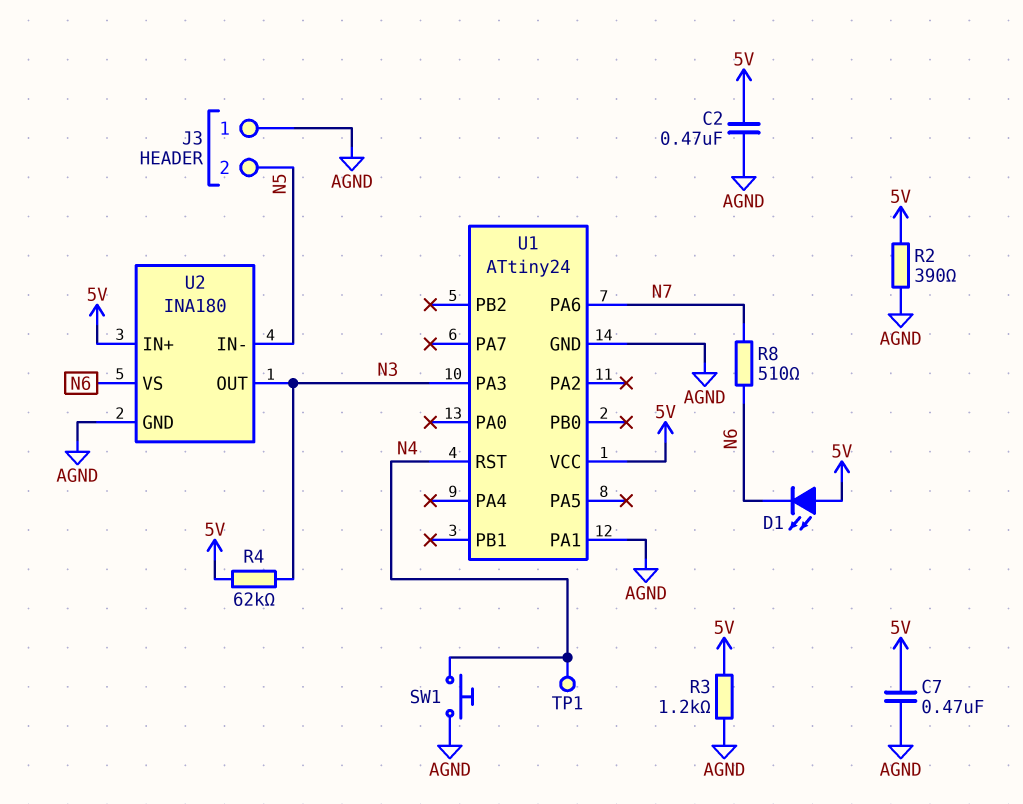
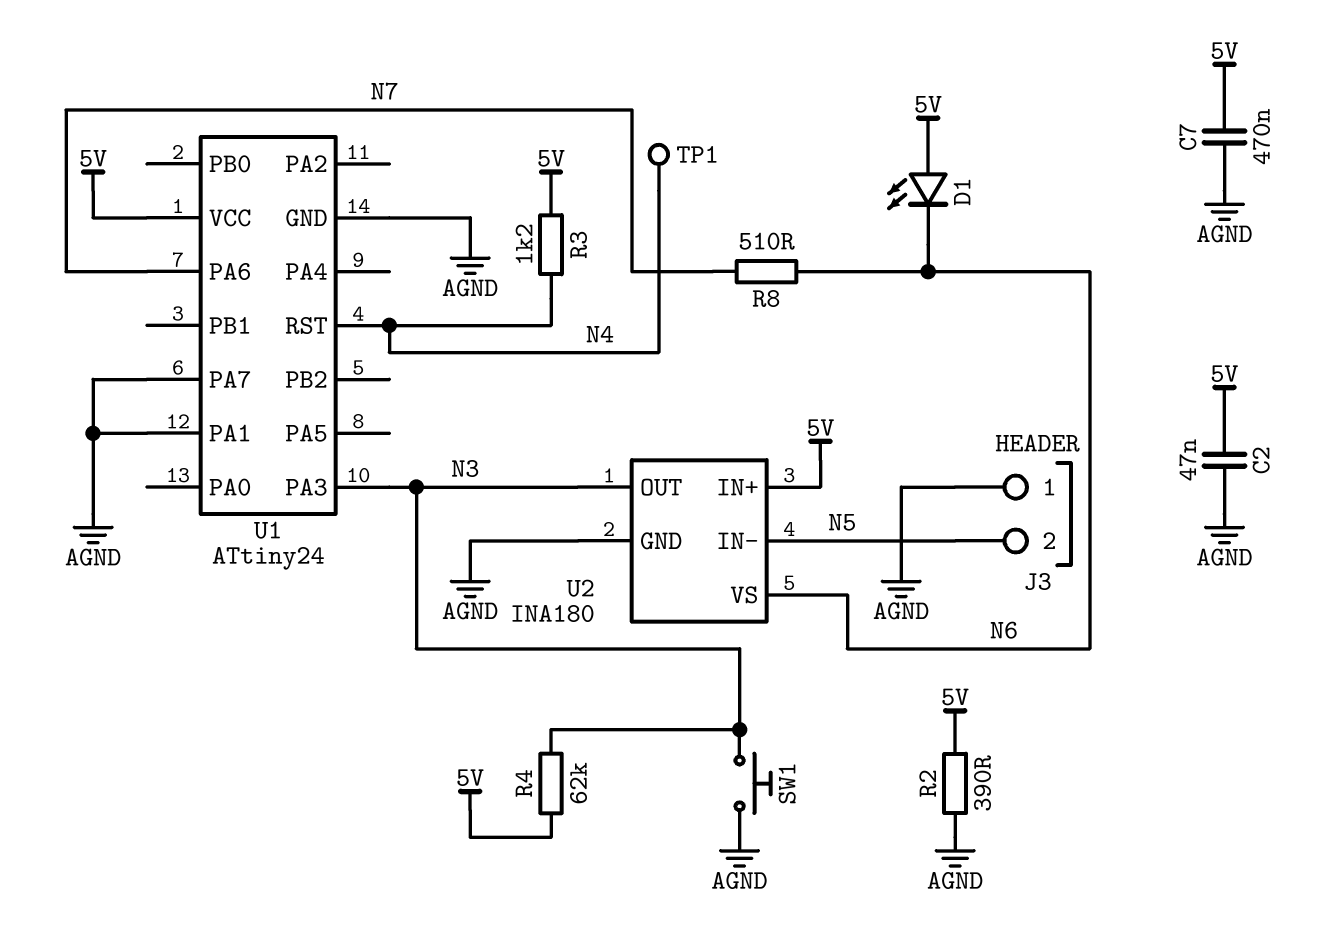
C2: 470nF (5V, AGND) -> 47nF (5V, AGND)
R3: 1.2k (5V, AGND) -> 1.2k (5V, N4)
SW1: button (AGND, N4) -> button (AGND, N3)
U1 pin PA7: none -> AGND

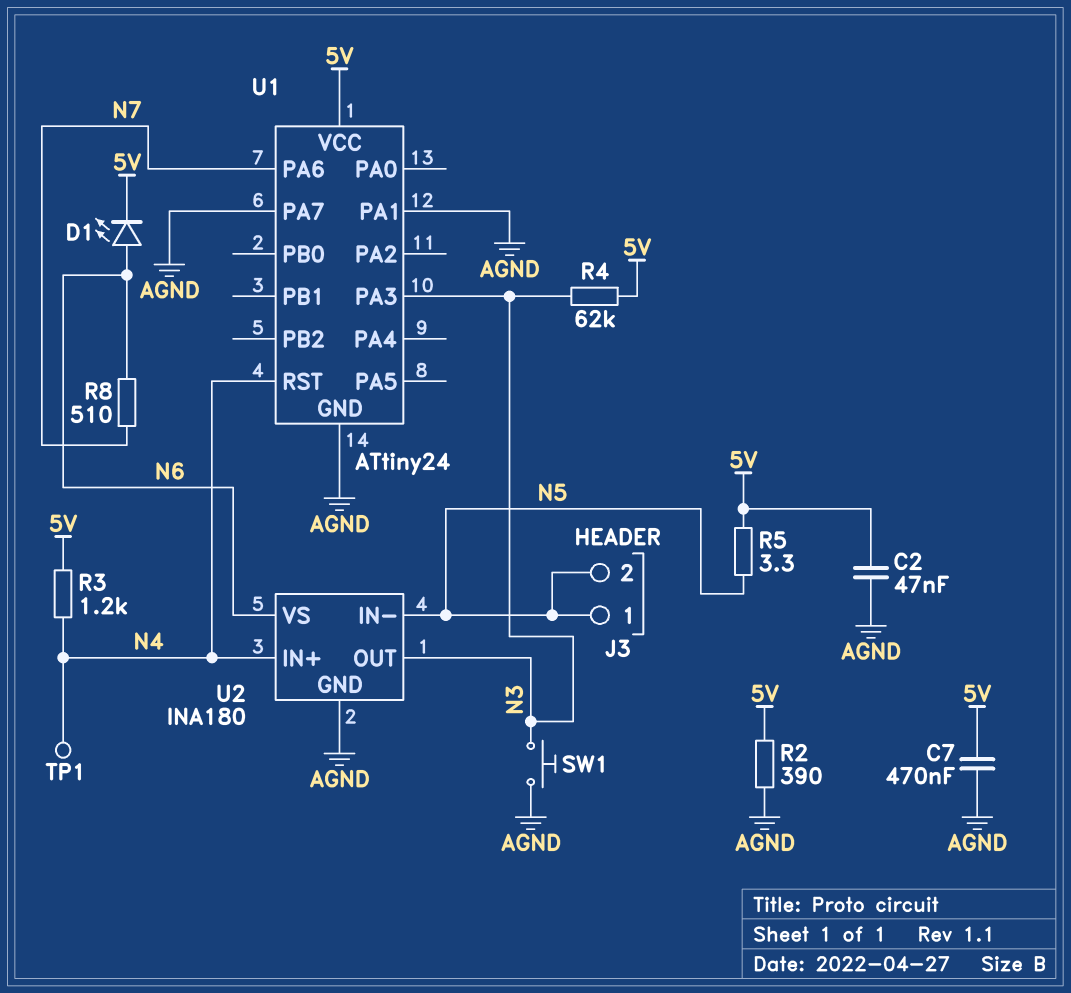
D1: LED (A 5V, K N6) -> LED (A N6, K 5V)
J3 pin 1: AGND -> N5
R5: none -> 3.3 (5V, N5)
U2 pin IN+: 5V -> N4

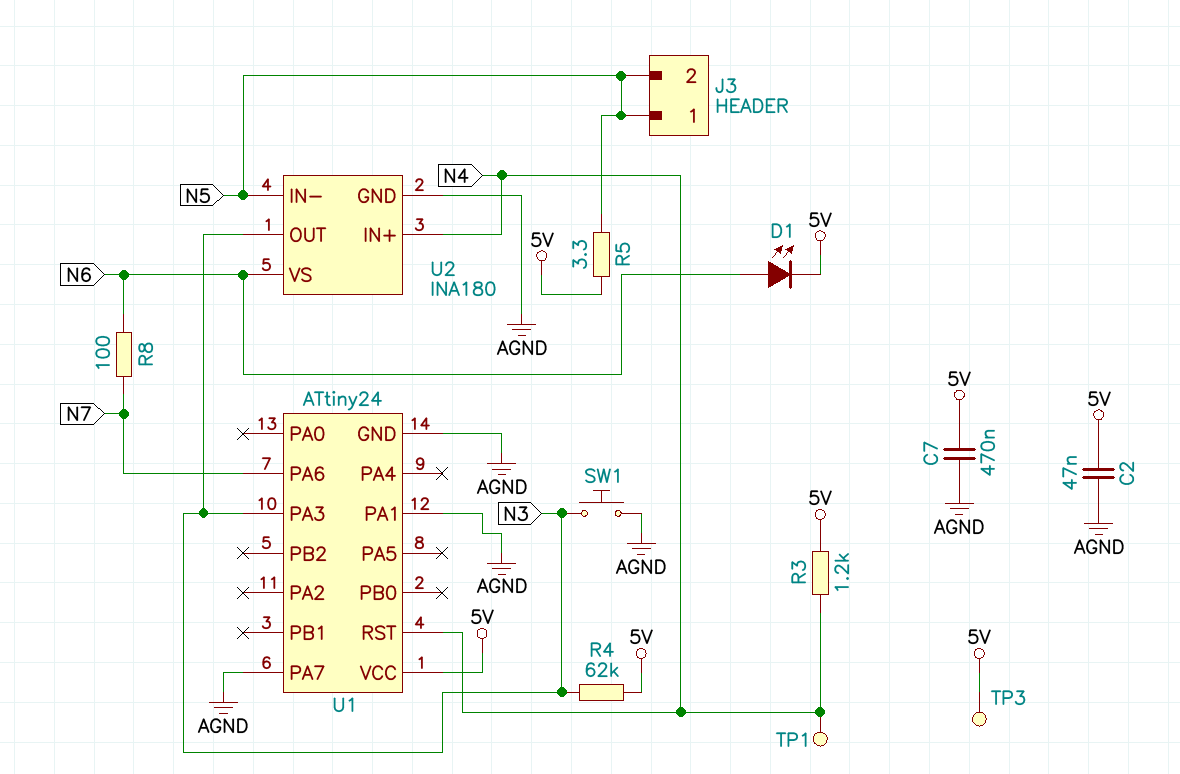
R2: 390 (5V, AGND) -> none
R8: 510 (N6, N7) -> 100 (N6, N7)
TP3: none -> test point (5V)

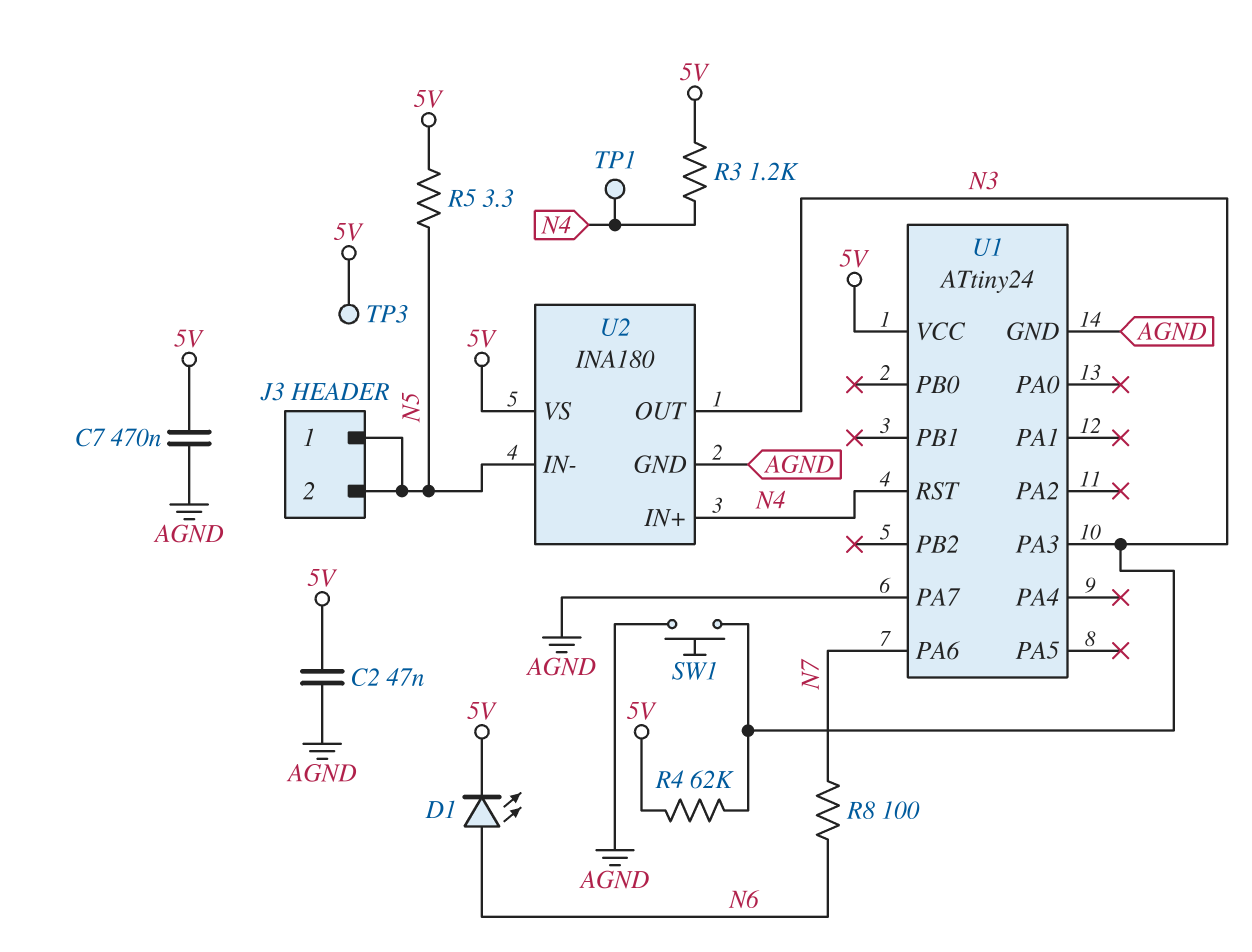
U1 pin PA1: AGND -> none
U2 pin VS: N6 -> 5V

